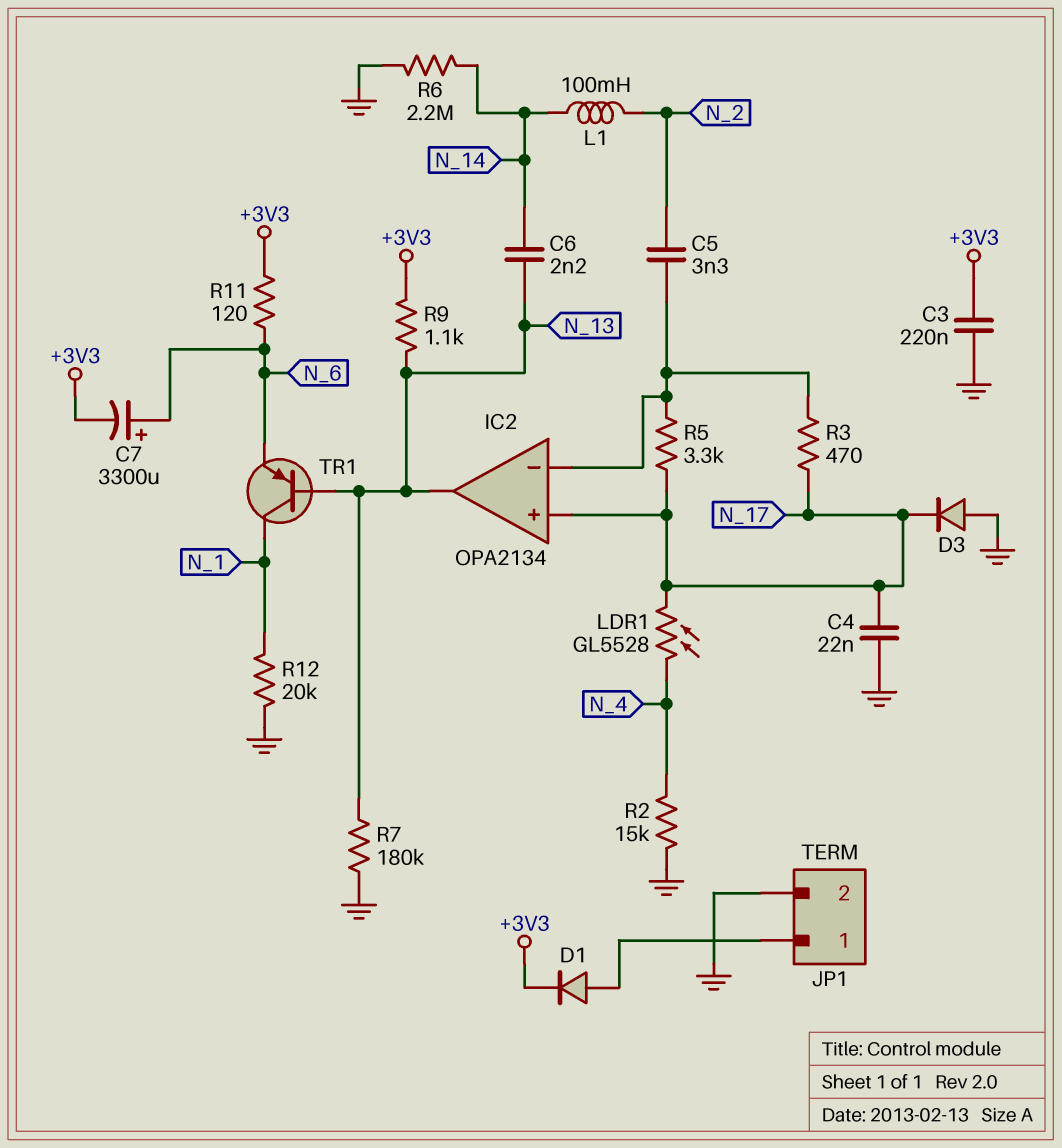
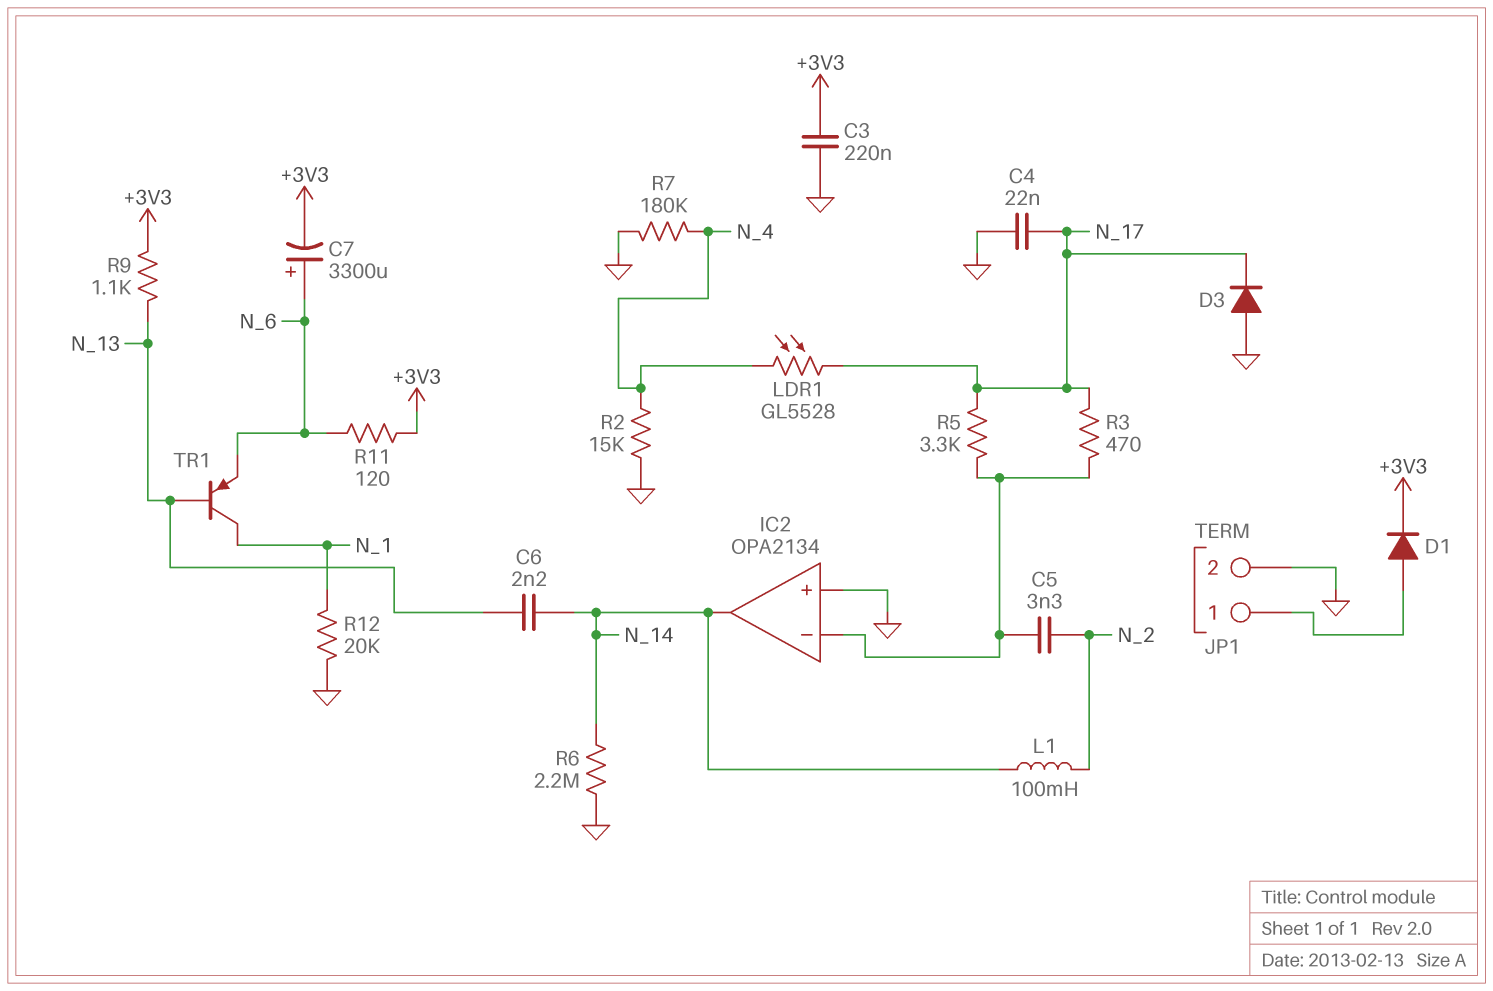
IC2 pin in+: N_17 -> GND
IC2 pin out: N_13 -> N_14
R7: 180k (GND, N_13) -> 180k (GND, N_4)

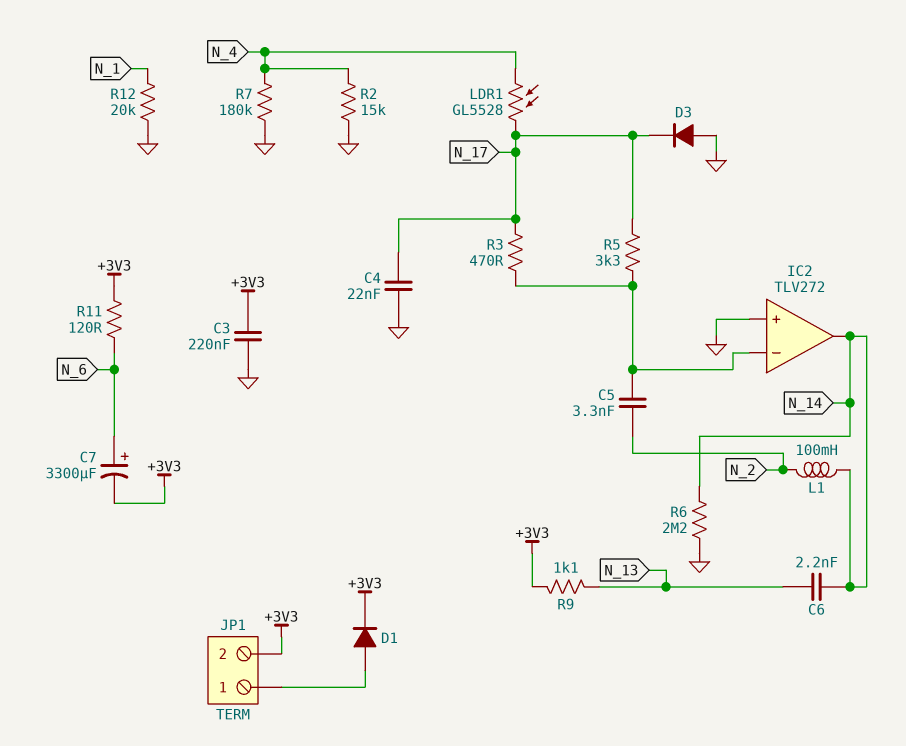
IC2: OPA2134 -> TLV272
JP1 pin 2: GND -> +3V3
TR1: PNP (B N_13, C N_1, E N_6) -> none

